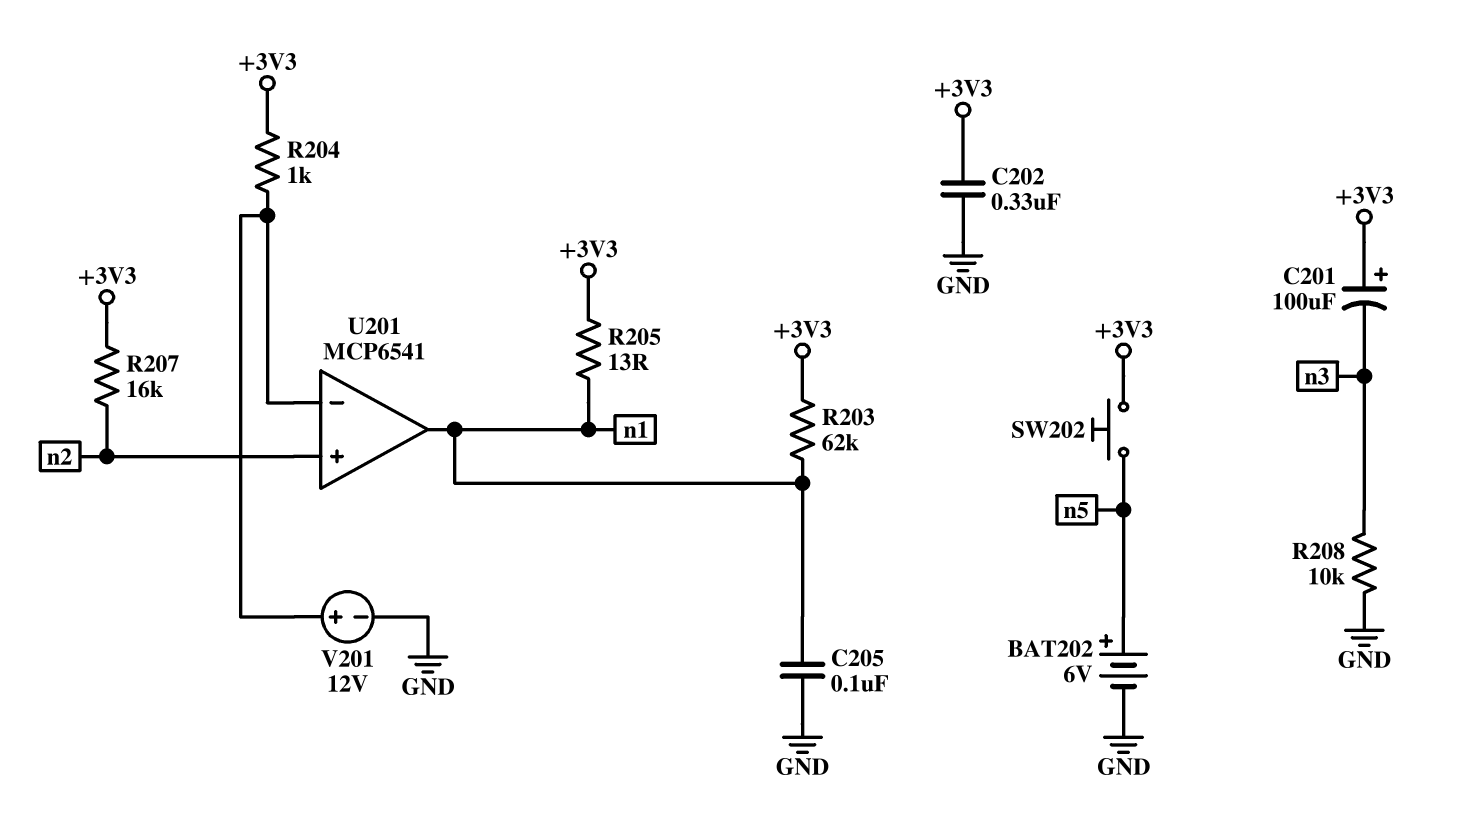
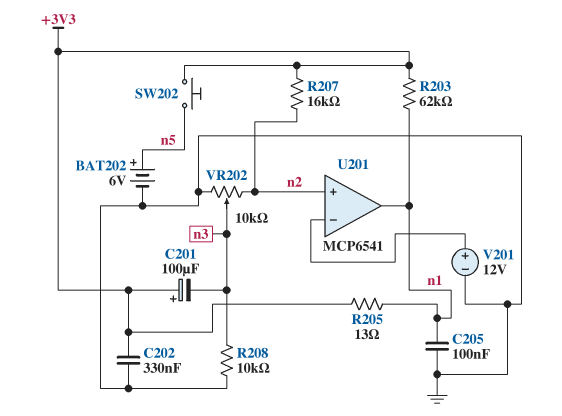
R204: 1k (+3V3, U201/in-) -> none
VR202: none -> 10k (GND, n2, wiper n3)

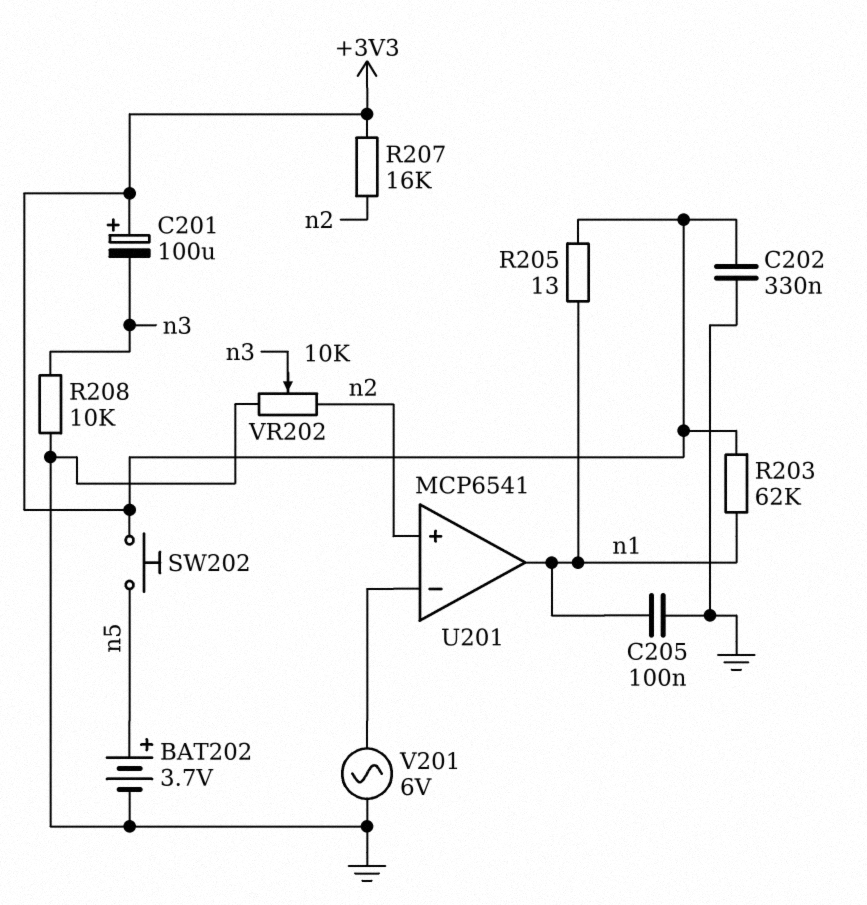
BAT202: 6V (plus n5, minus GND) -> 3.7V (plus n5, minus GND)
V201: 12V (plus U201/in-, minus GND) -> AC 6V (GND, U201/in-)

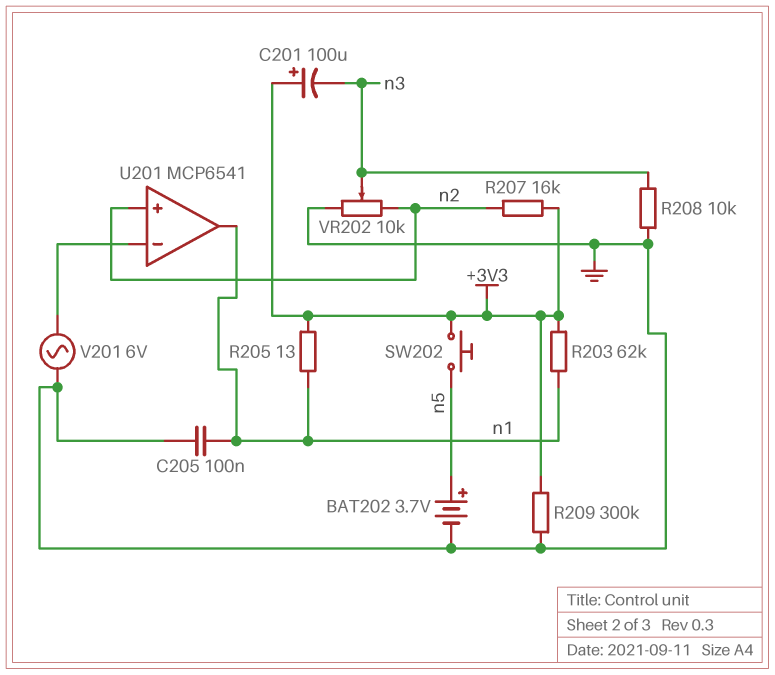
C202: 330nF (+3V3, GND) -> none
R209: none -> 300k (+3V3, GND)

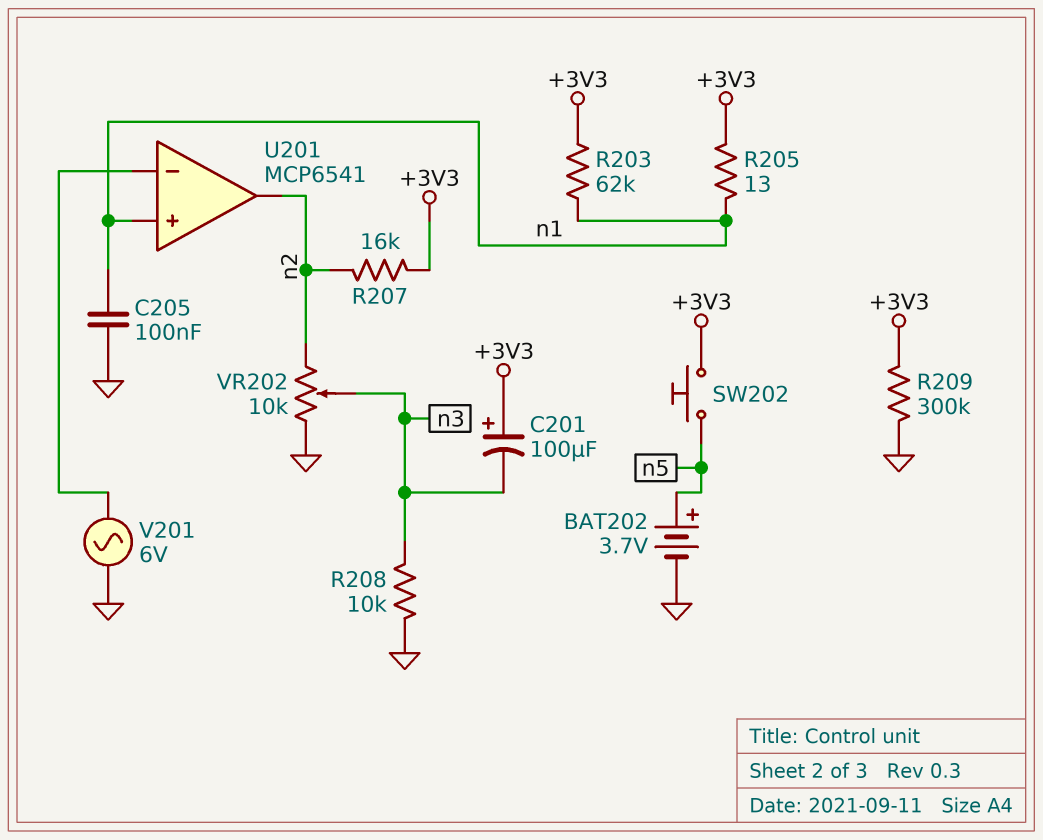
U201 pin in+: n2 -> n1
U201 pin out: n1 -> n2

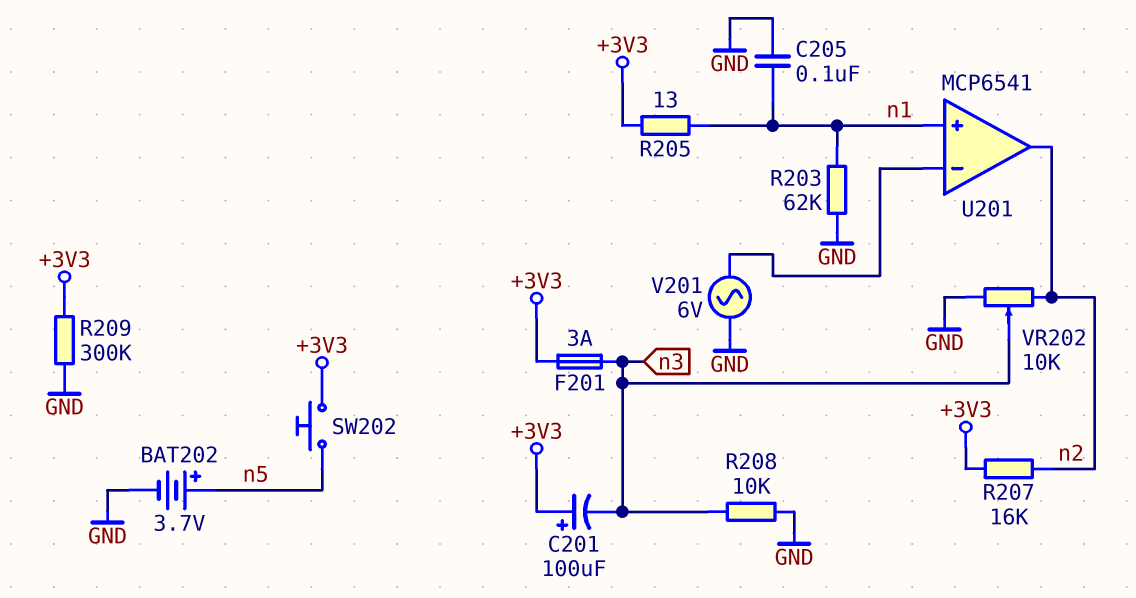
F201: none -> 3A (+3V3, n3)
R203: 62k (+3V3, n1) -> 62k (GND, n1)

